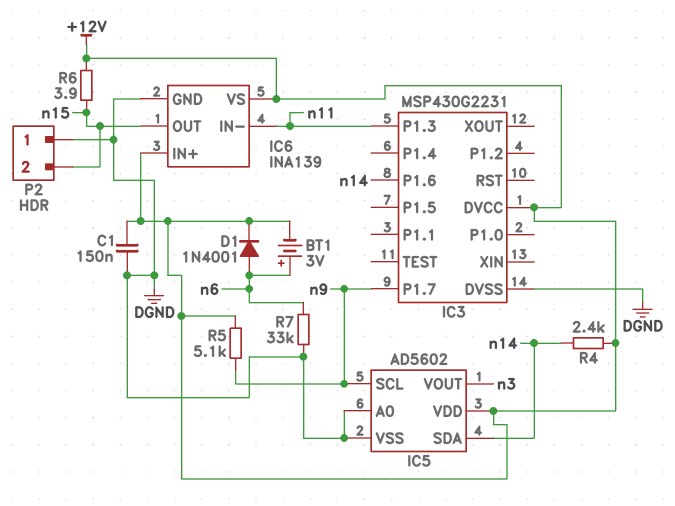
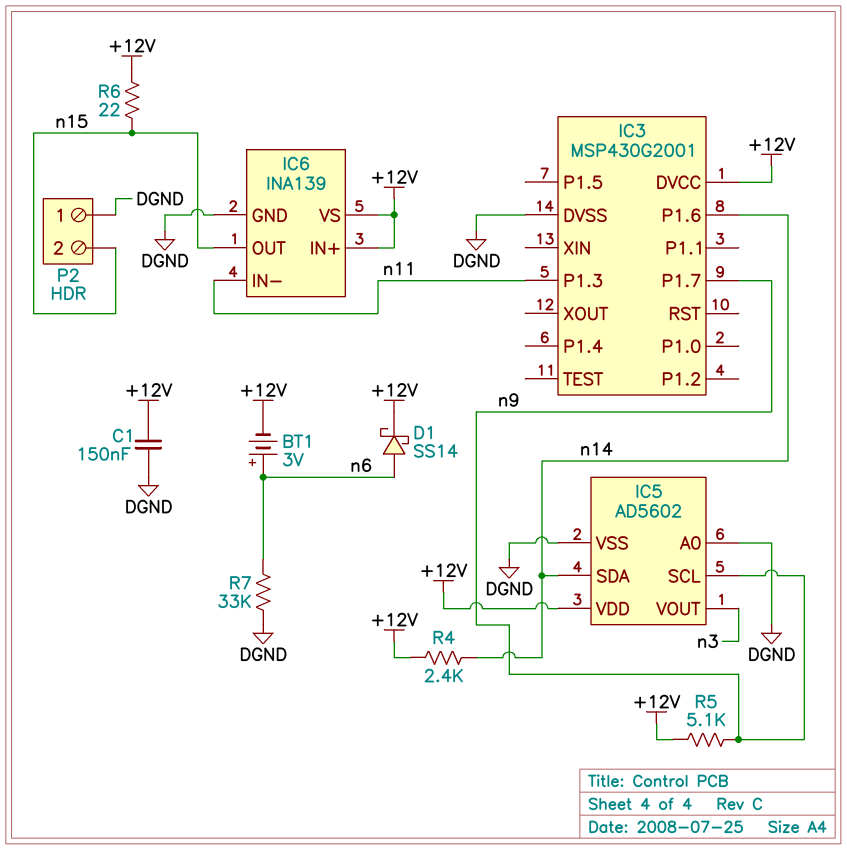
D1: diode 1N4001 (A n6, K +12V) -> schottky SS14 (A n6, K +12V)
IC3: MSP430G2231 -> MSP430G2001
R6: 3.9 (+12V, n15) -> 22 (+12V, n15)

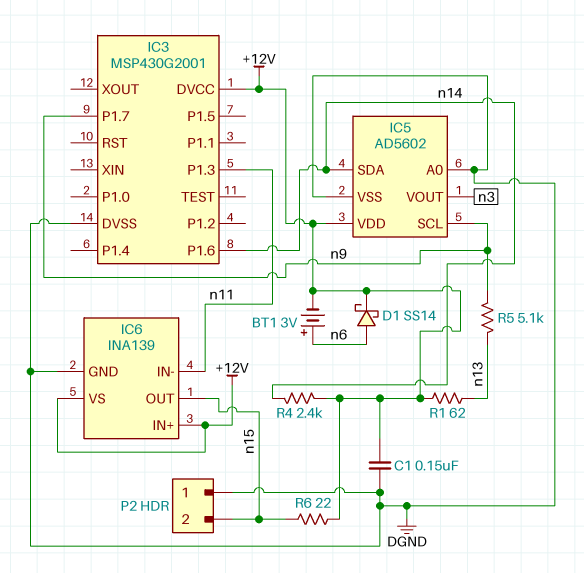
R1: none -> 62 (+12V, n13)
R5: 5.1k (+12V, n9) -> 5.1k (n9, n13)
R7: 33k (DGND, n6) -> none

